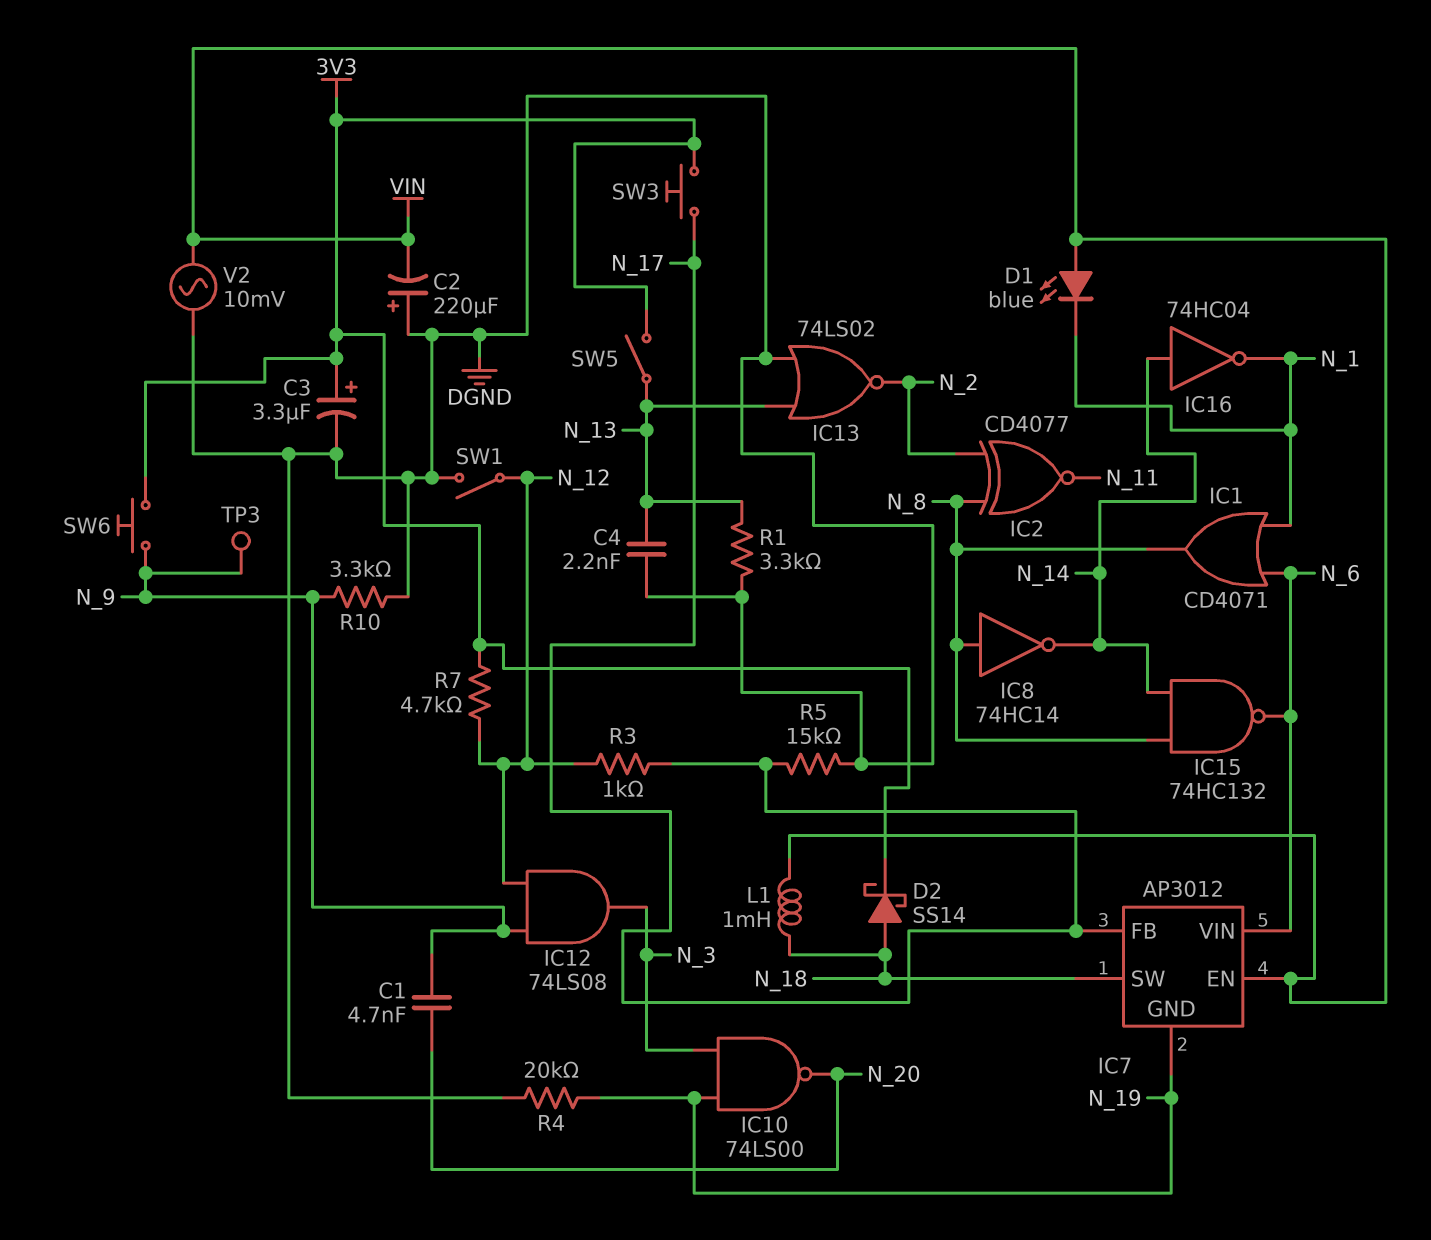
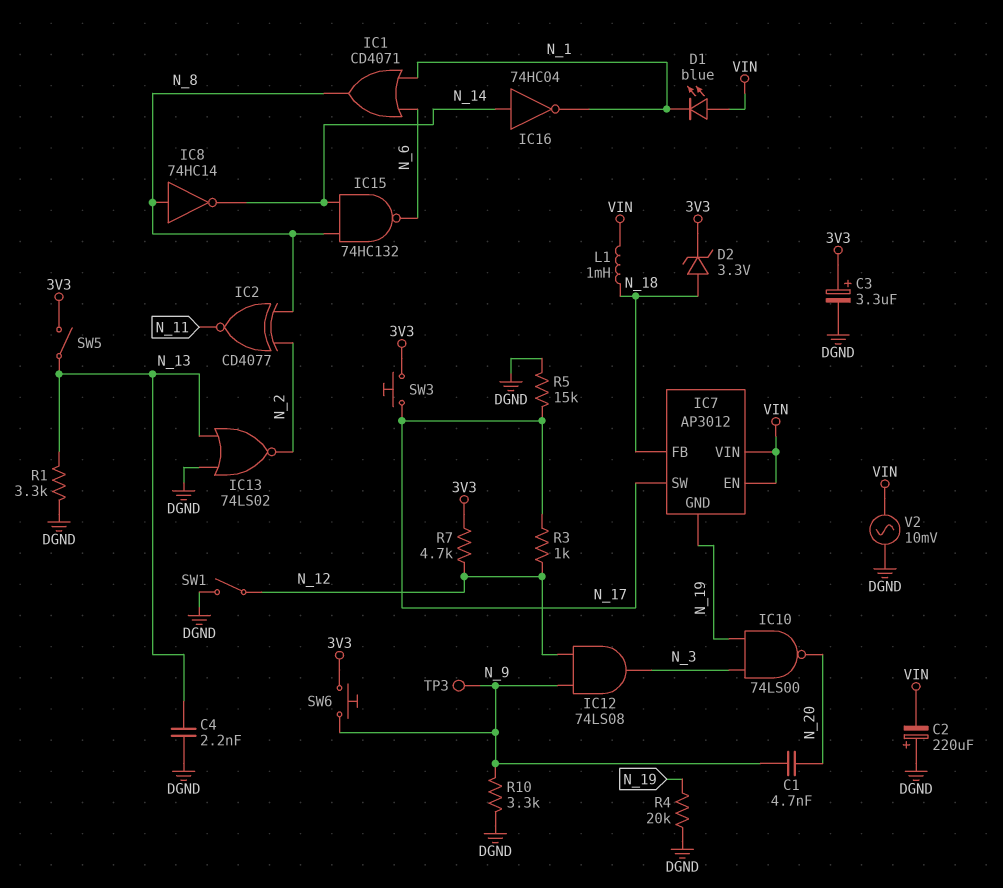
D2: schottky SS14 (A N_18, K 3V3) -> zener 3.3V (A N_18, K 3V3)
IC7 pin FB: N_17 -> N_18
IC7 pin SW: N_18 -> N_17
IC7 pin VIN: N_6 -> VIN

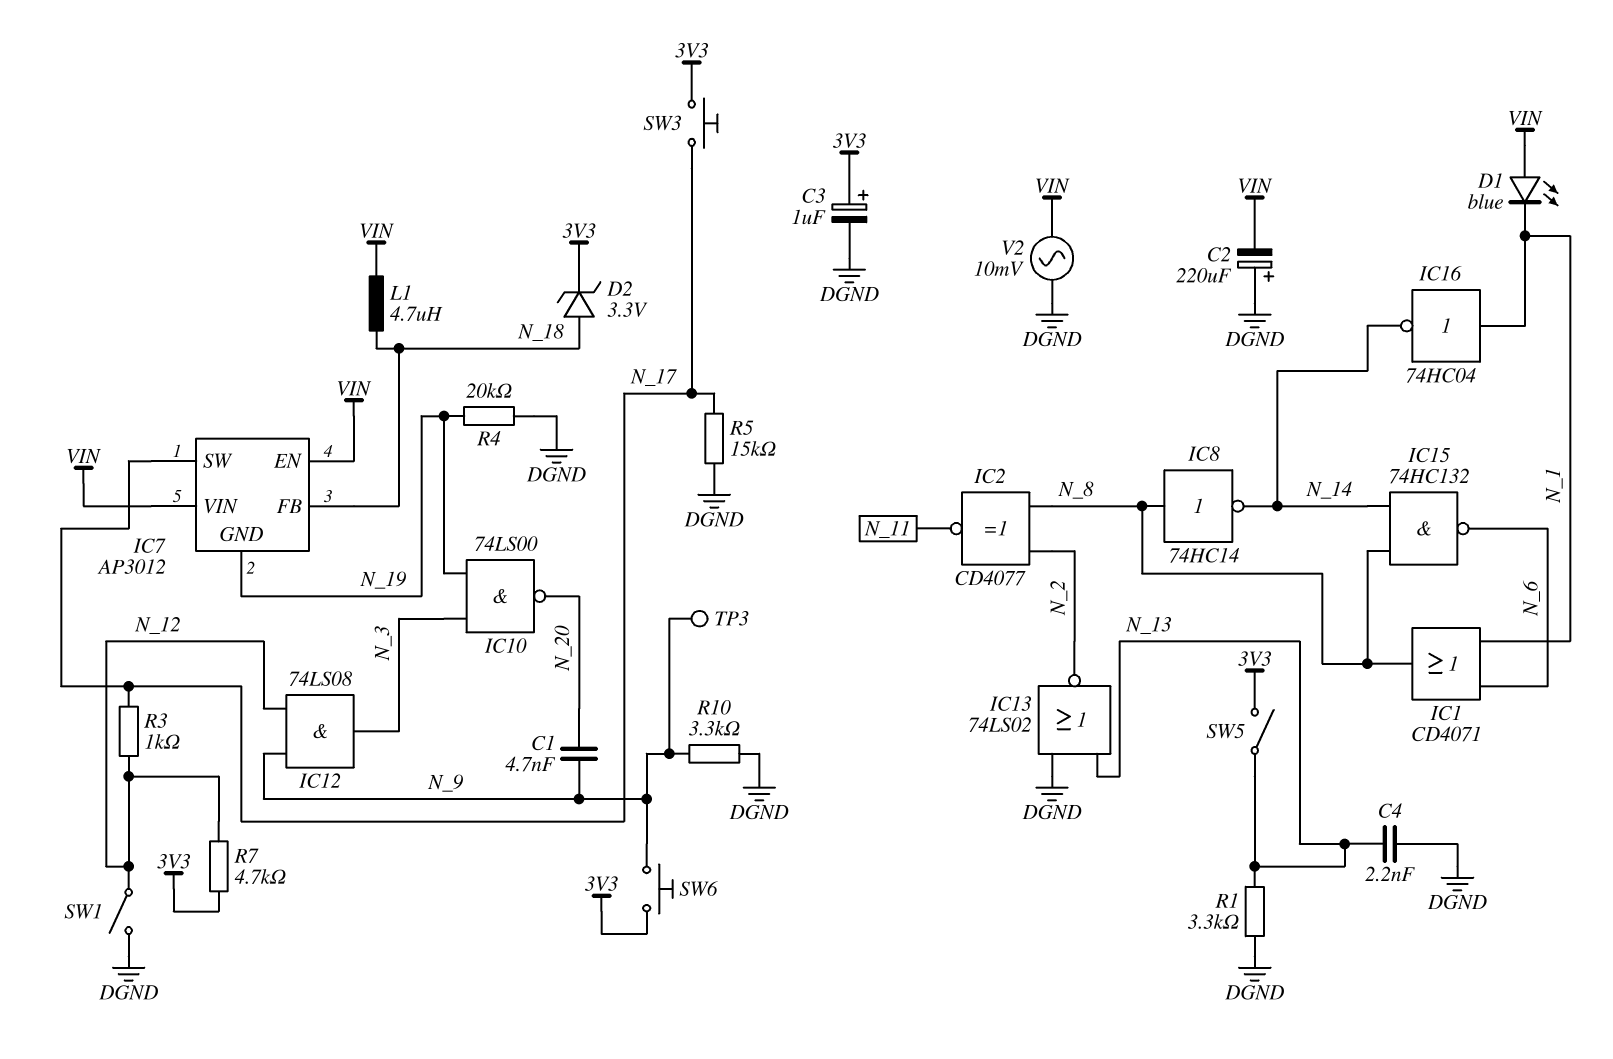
C3: 3.3uF (plus 3V3, minus DGND) -> 1uF (plus 3V3, minus DGND)
IC16: NOT 74HC04 (in N_14, out N_1) -> NOT 74HC04 (in N_1, out N_14)
L1: 1mH (N_18, VIN) -> 4.7uH (N_18, VIN)

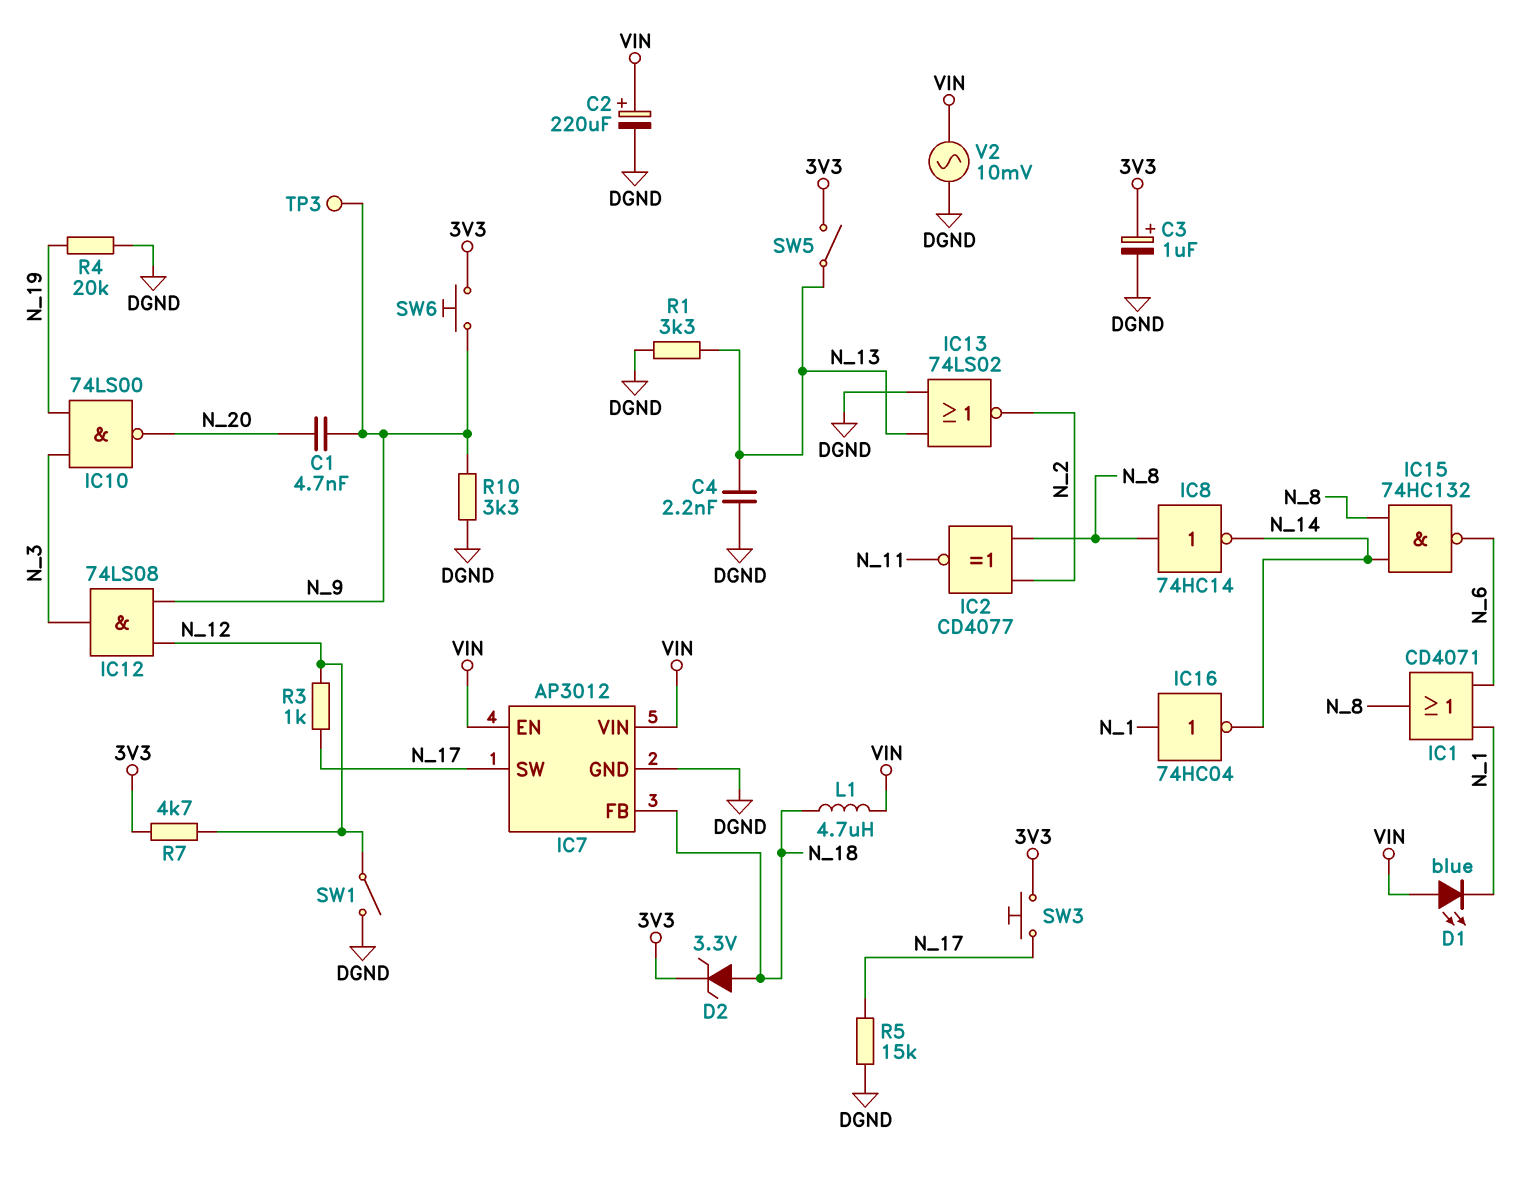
C2: 220uF (plus DGND, minus VIN) -> 220uF (plus VIN, minus DGND)
IC7 pin GND: N_19 -> DGND

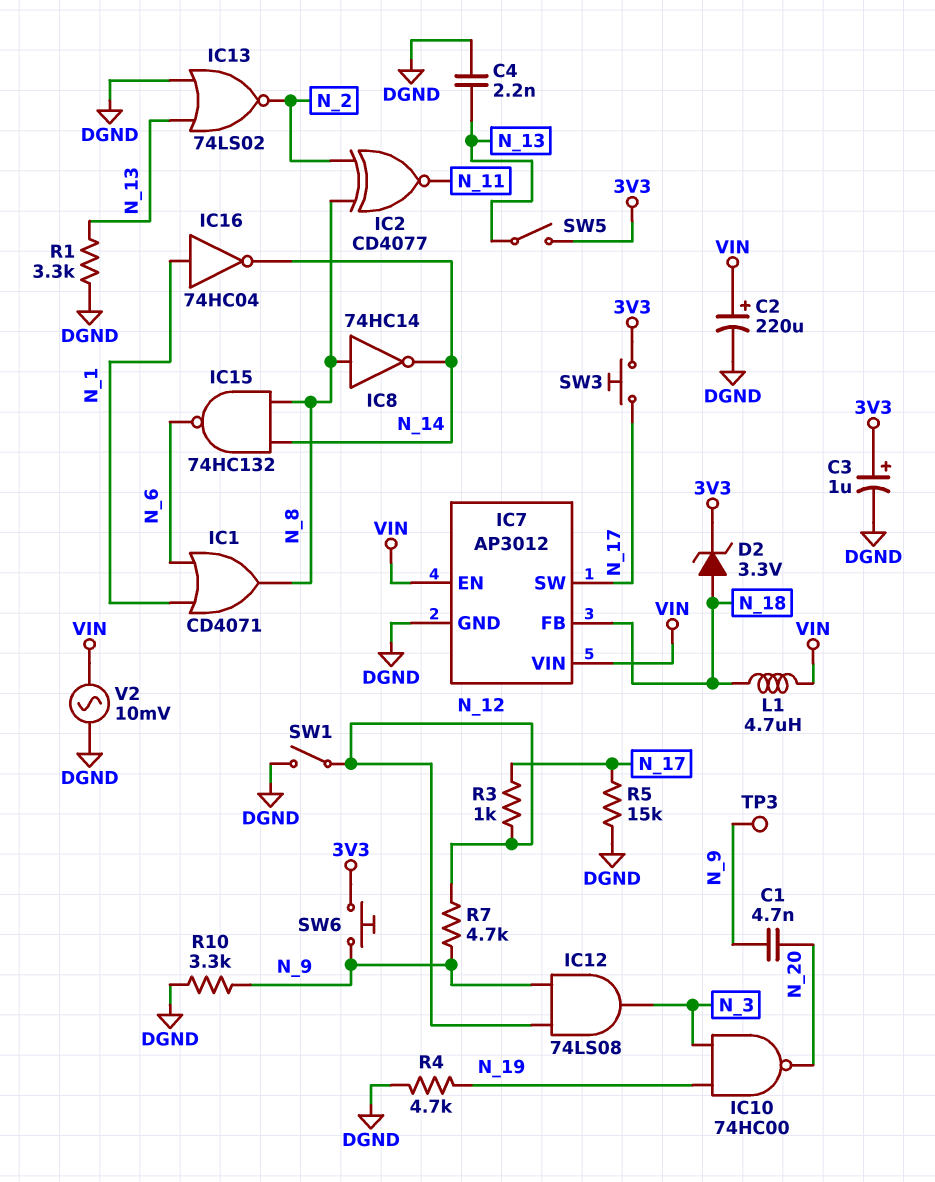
D1: LED blue (A VIN, K N_1) -> none
IC10: NAND 74LS00 (in N_3, in N_19, out N_20) -> NAND 74HC00 (in N_3, in N_19, out N_20)
R4: 20k (DGND, N_19) -> 4.7k (DGND, N_19)
R7: 4.7k (3V3, N_12) -> 4.7k (N_9, N_12)

